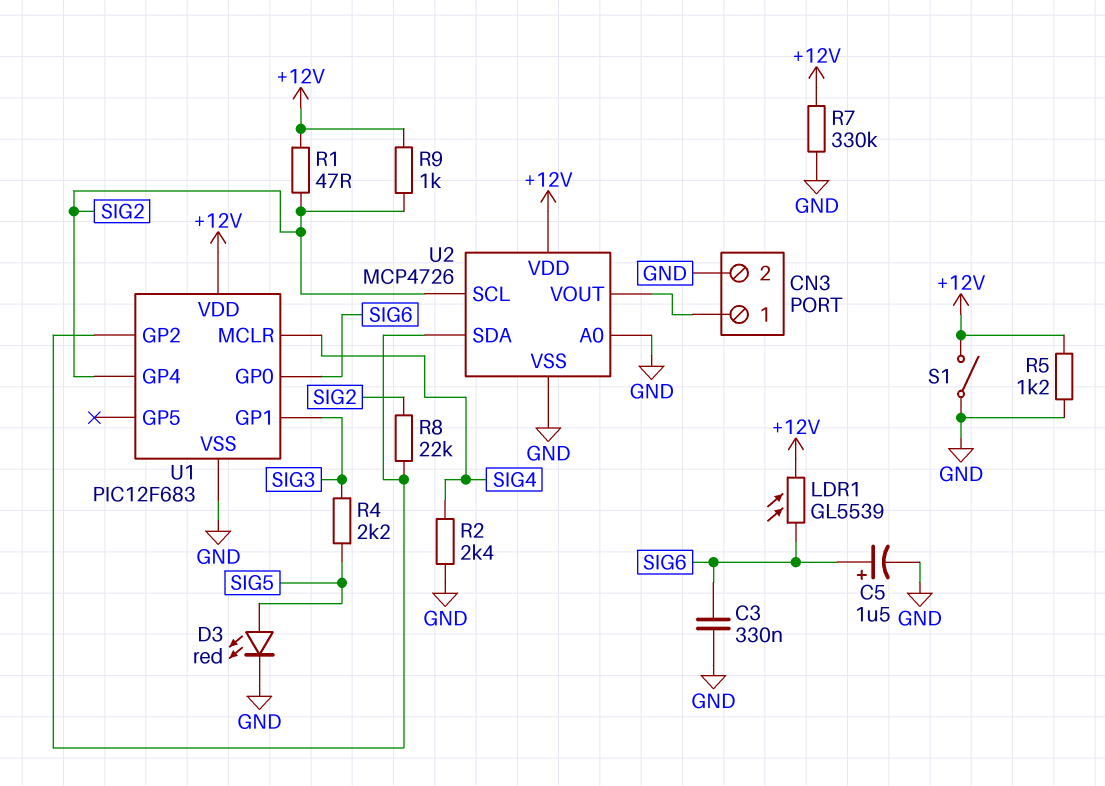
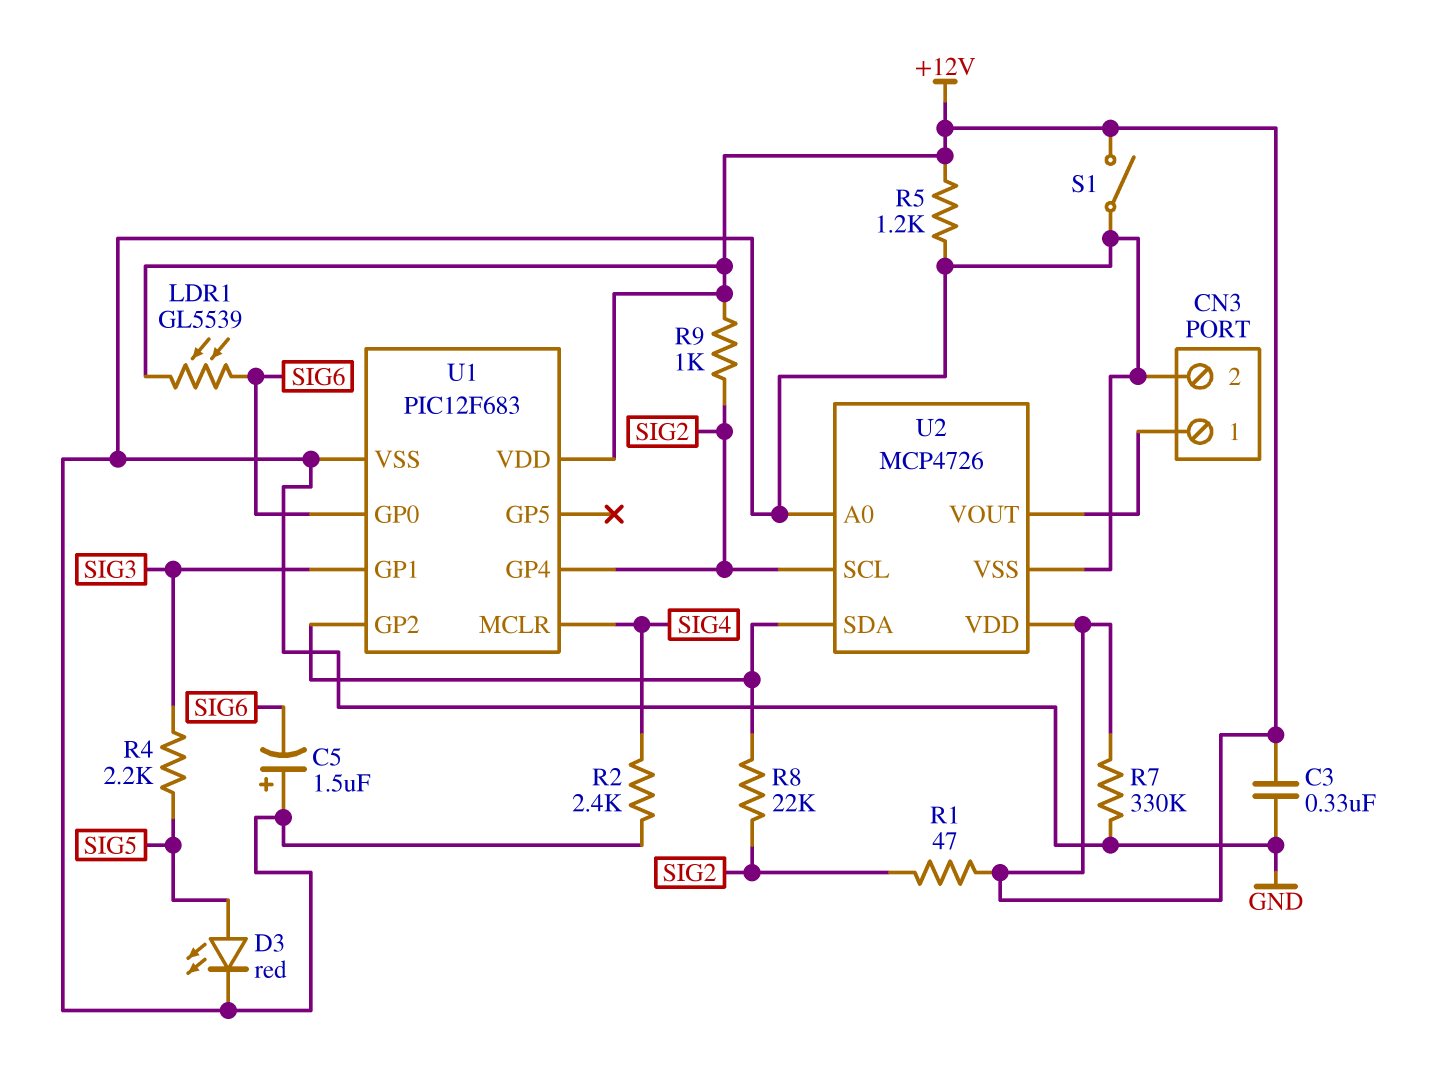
C3: 330nF (GND, SIG6) -> 330nF (+12V, GND)
C5: 1.5uF (plus SIG6, minus GND) -> 1.5uF (plus GND, minus SIG6)

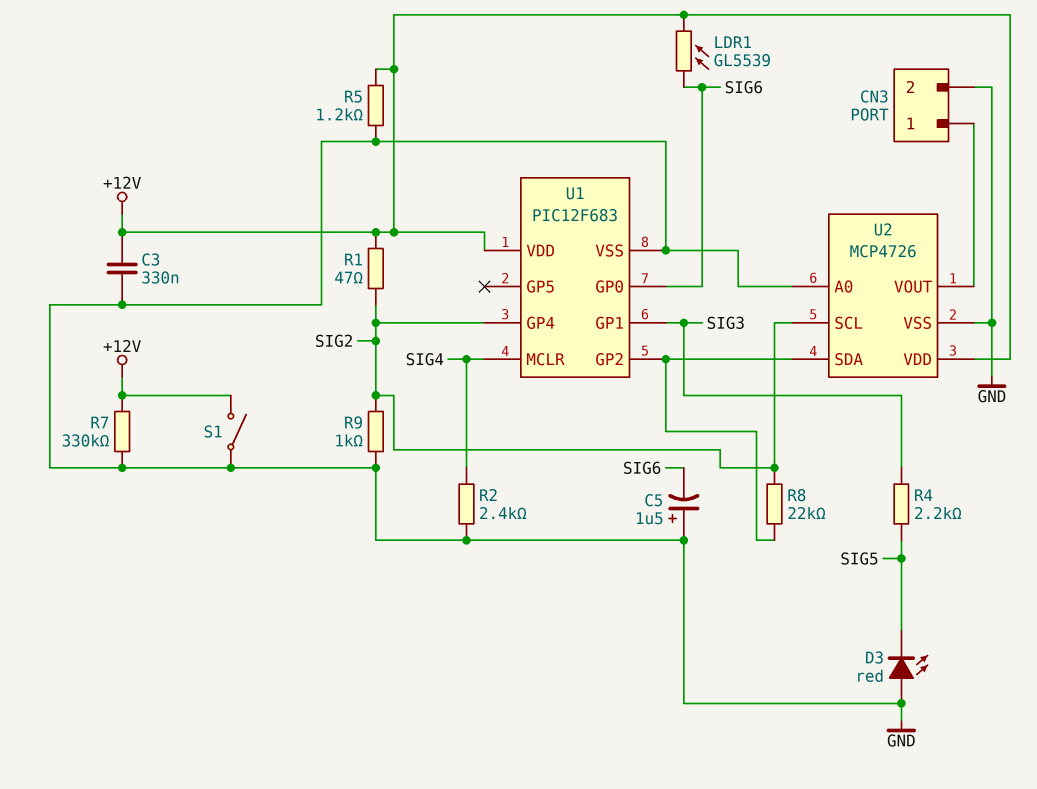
D3: LED red (A SIG5, K GND) -> LED red (A GND, K SIG5)
R9: 1k (+12V, SIG2) -> 1k (GND, SIG2)

